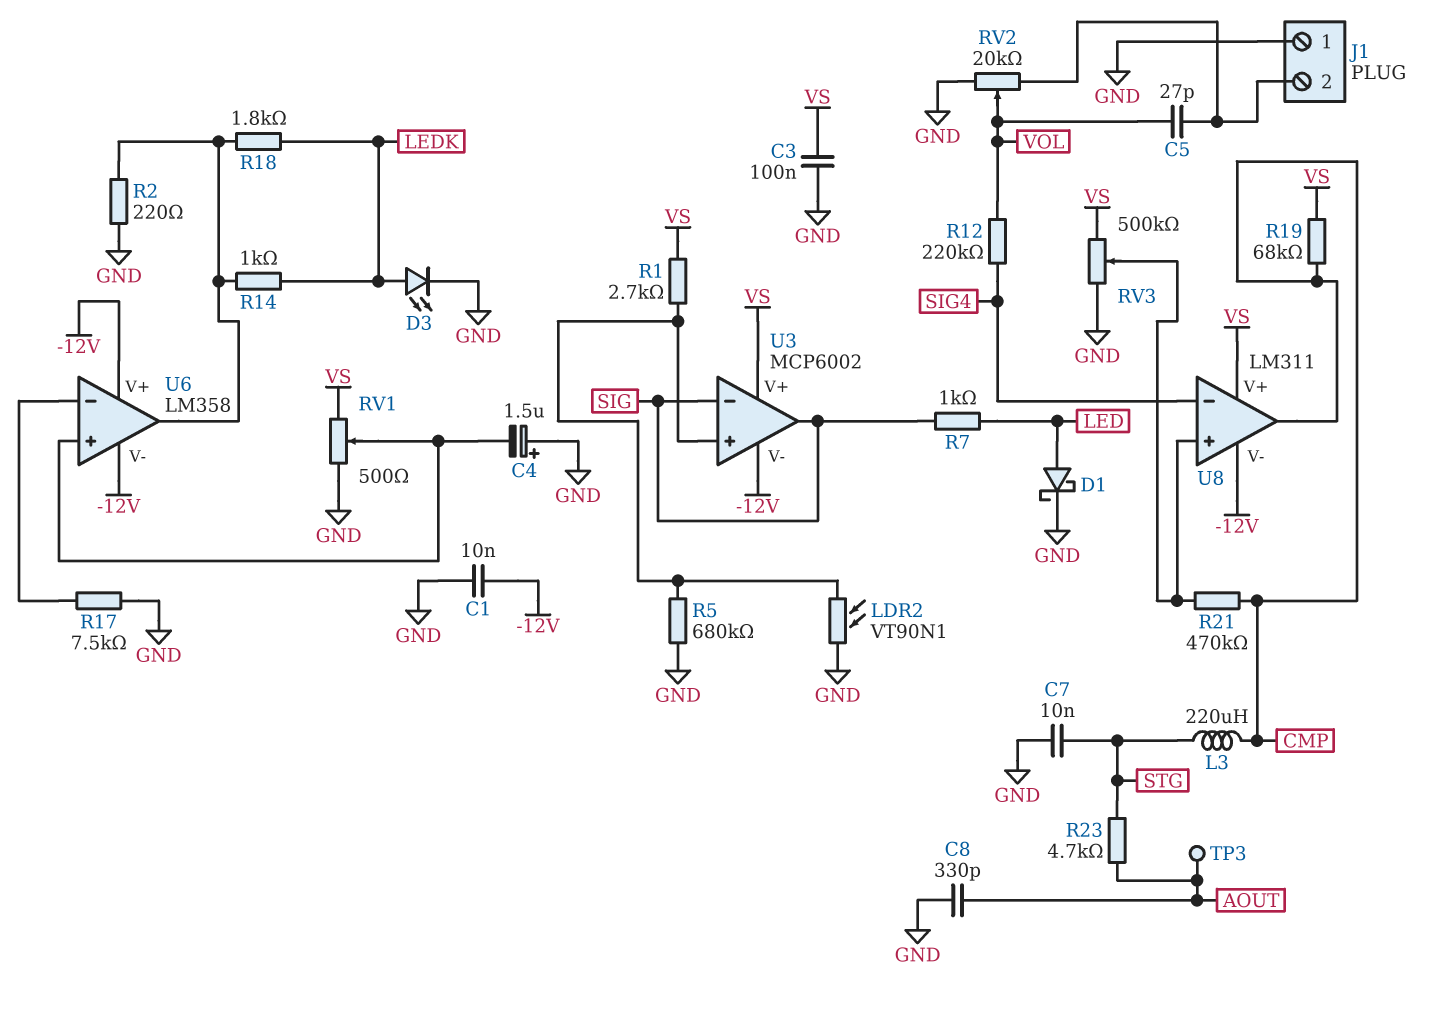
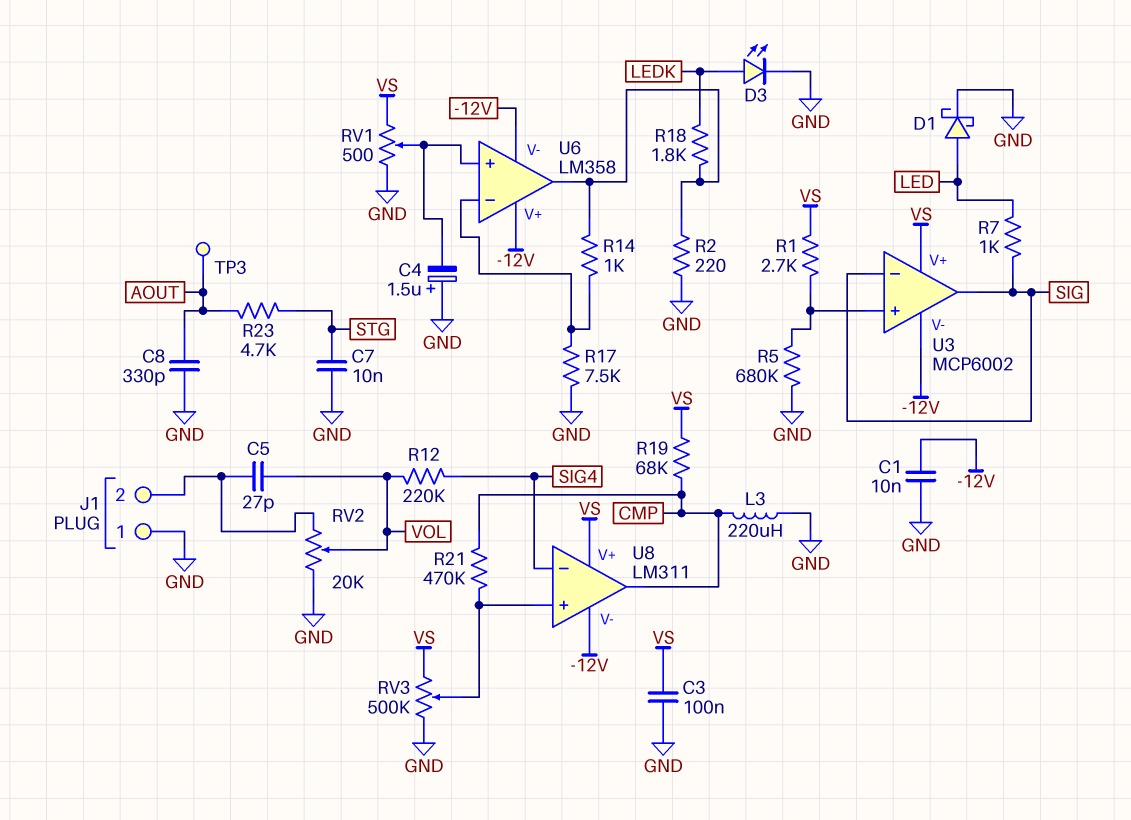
L3: 220uH (CMP, STG) -> 220uH (CMP, GND)
LDR2: VT90N1 (GND, U3/in+) -> none
R14: 1k (LEDK, U6/out) -> 1k (U6/in-, U6/out)

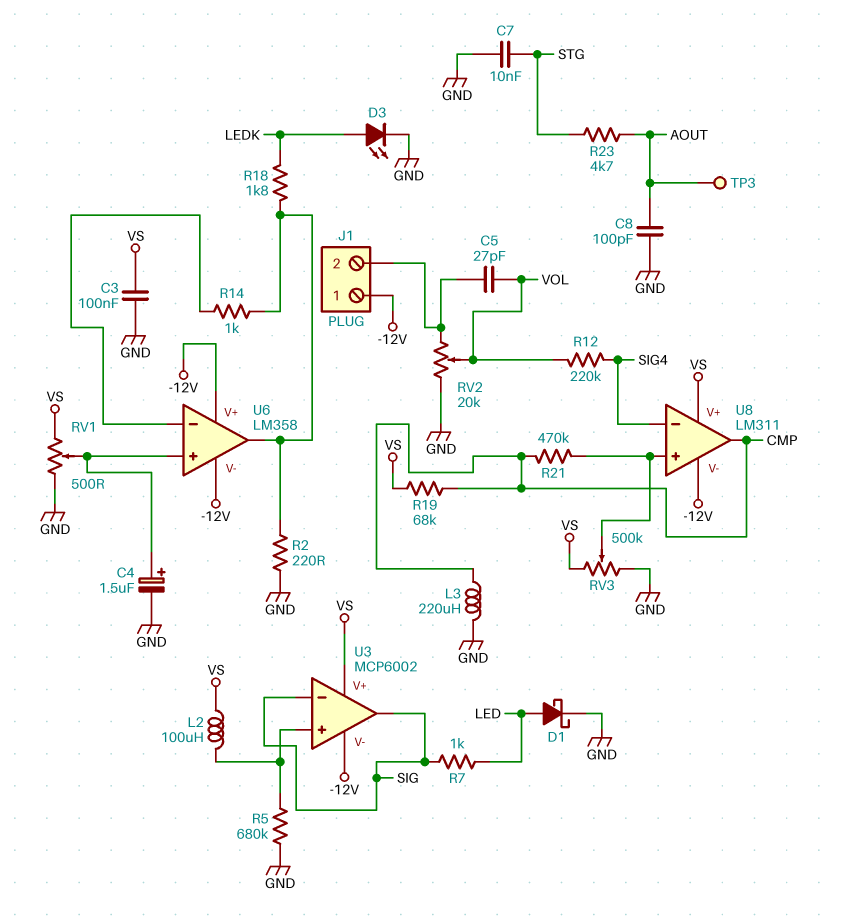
C1: 10nF (-12V, GND) -> none
C4: 1.5uF (plus GND, minus U6/in+) -> 1.5uF (plus U6/in+, minus GND)
C8: 330pF (AOUT, GND) -> 100pF (AOUT, GND)
J1 pin 1: GND -> -12V
L2: none -> 100uH (U3/in+, VS)
R1: 2.7k (U3/in+, VS) -> none
R17: 7.5k (GND, U6/in-) -> none

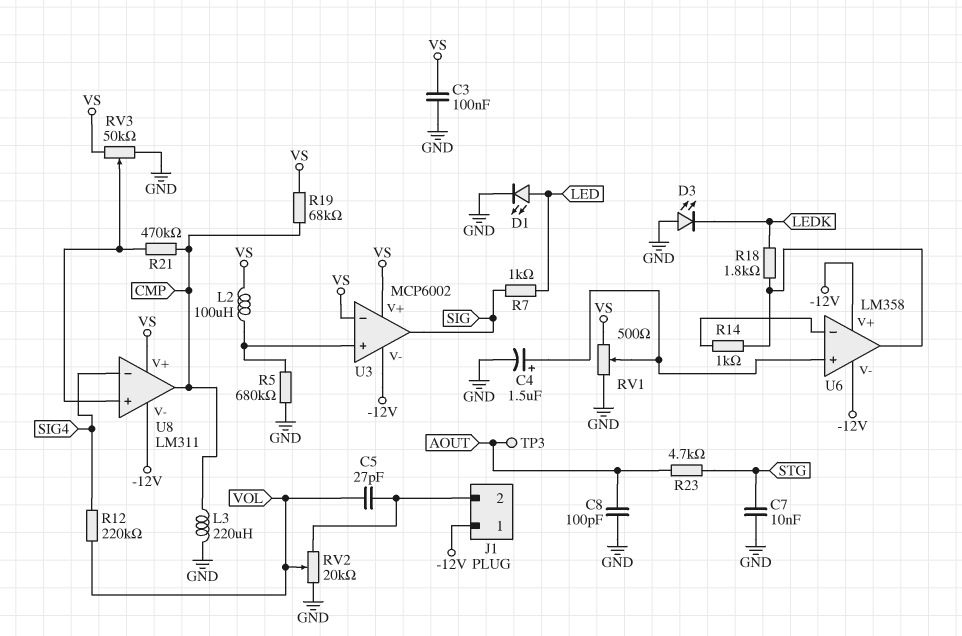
D1: schottky (A LED, K GND) -> LED (A LED, K GND)
D3: LED (A LEDK, K GND) -> LED (A GND, K LEDK)
R2: 220 (GND, U6/out) -> none
RV3: 500k (GND, VS, wiper U8/in+) -> 50k (GND, VS, wiper U8/in+)
U3 pin in-: SIG -> VS

